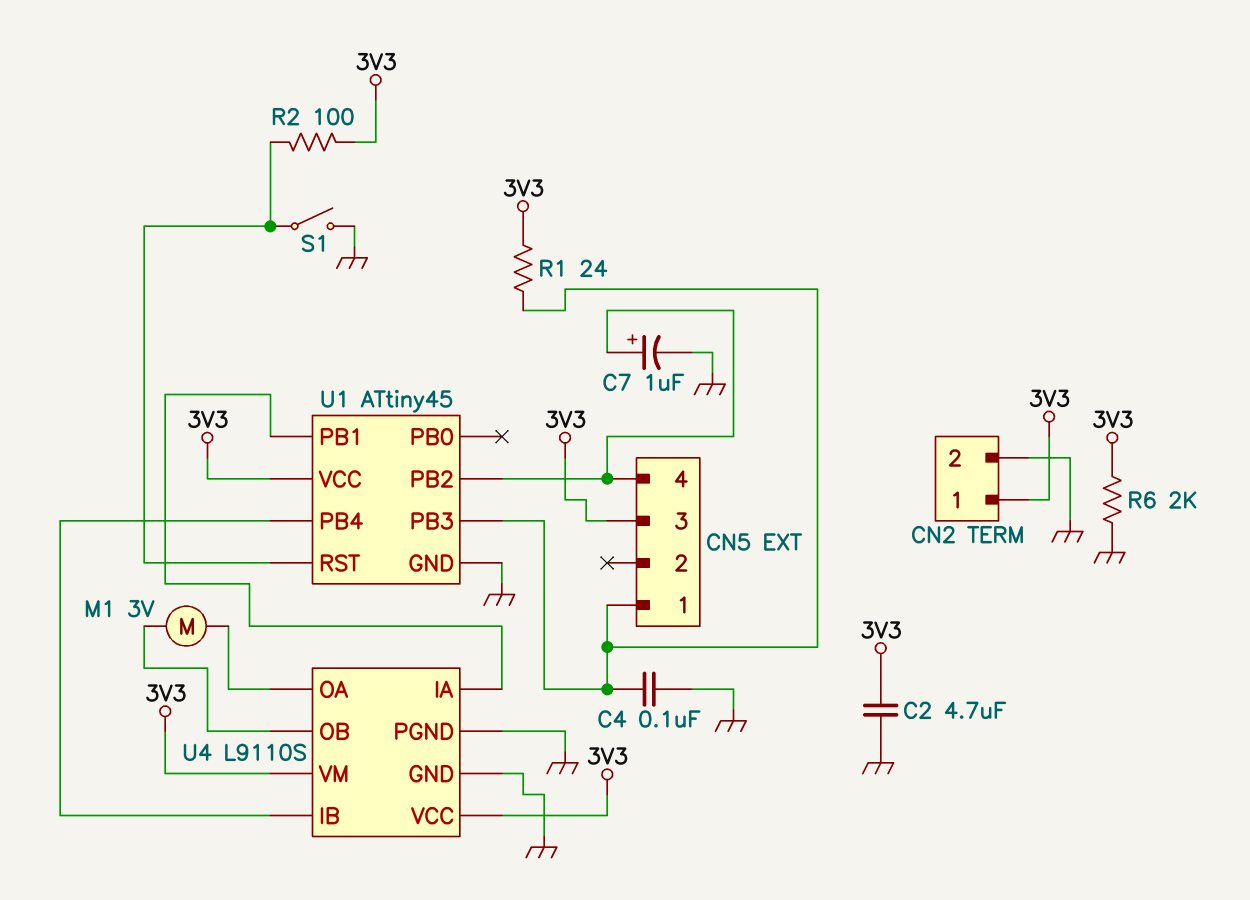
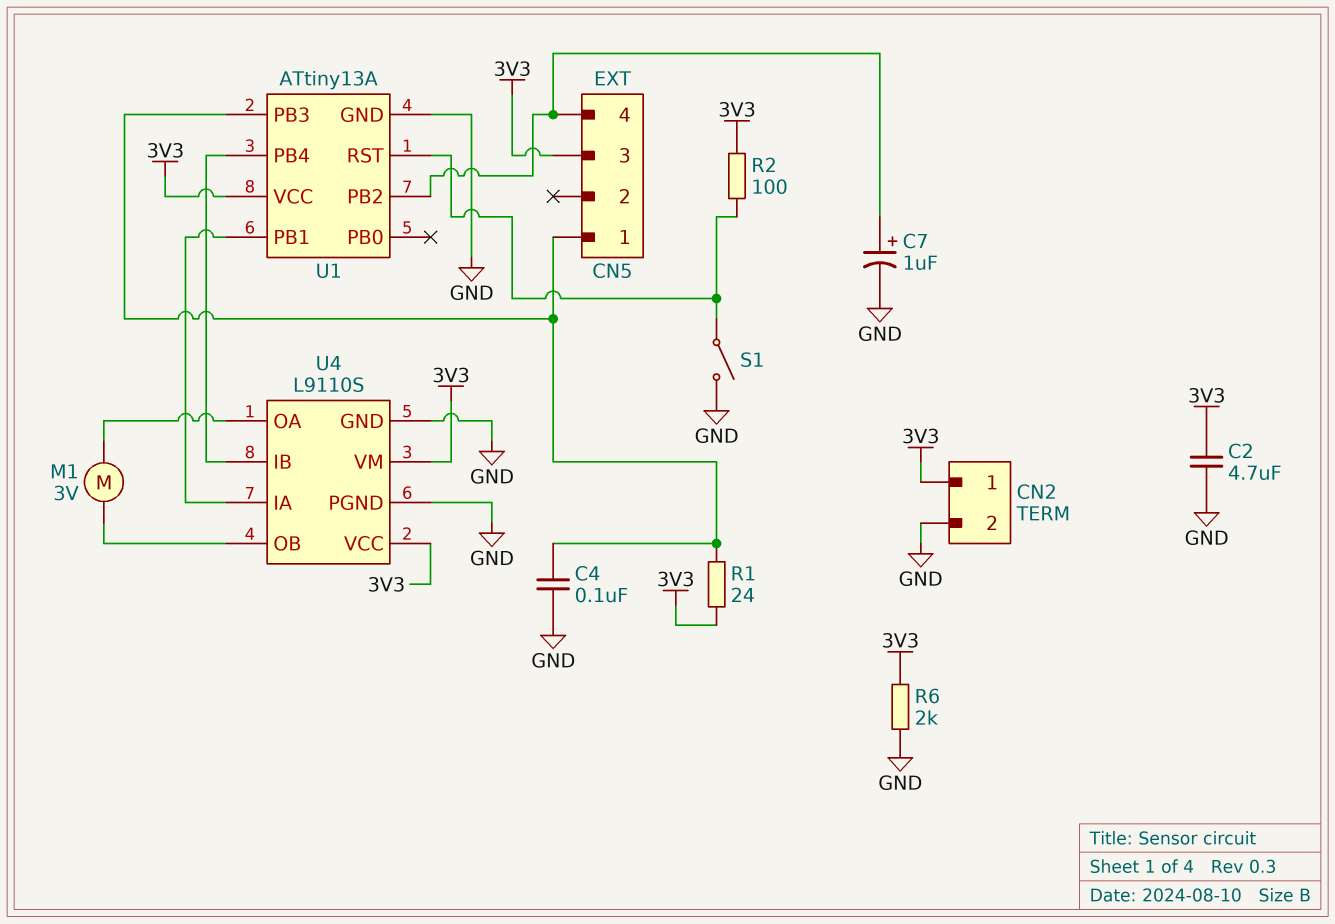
U1: ATtiny45 -> ATtiny13A

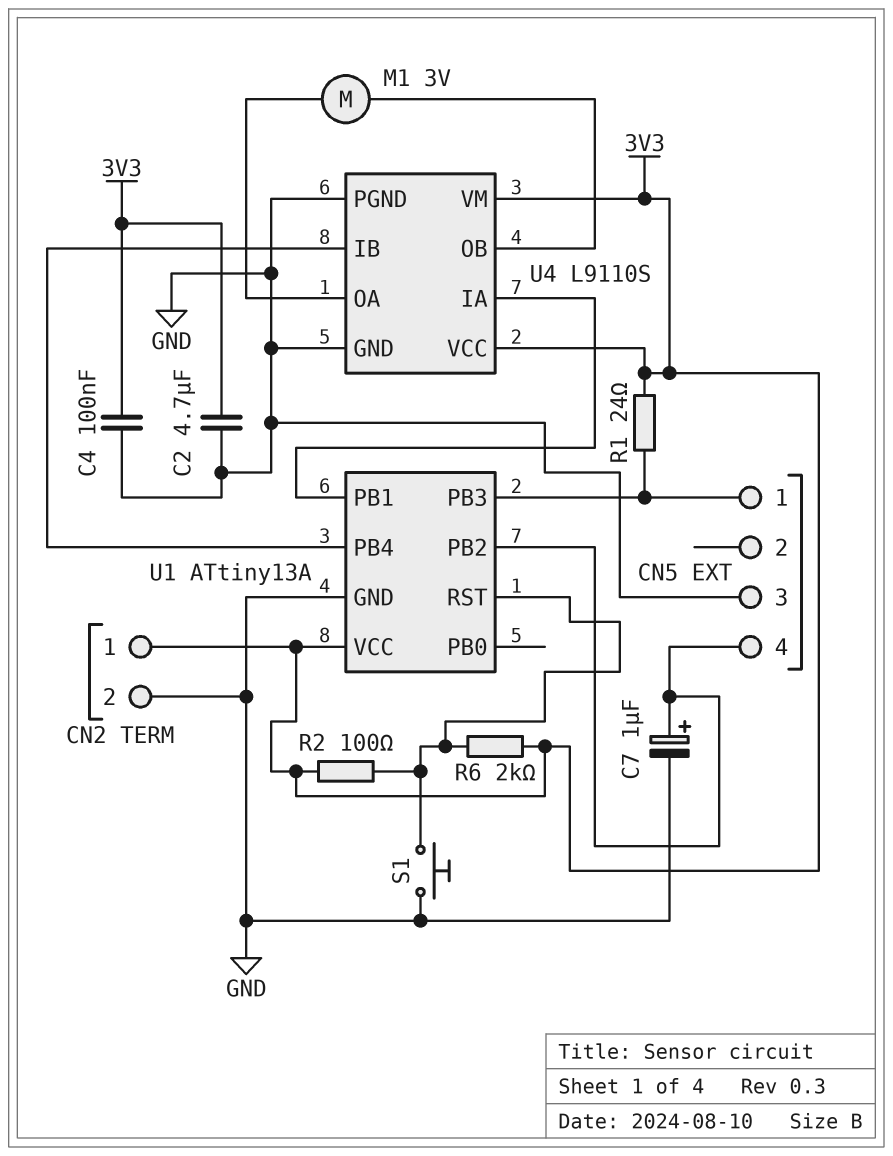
C4: 100nF (CN5/1, GND) -> 100nF (3V3, GND)
CN5 pin 3: 3V3 -> GND
R6: 2k (3V3, GND) -> 2k (3V3, U1/RST)
S1: switch (GND, U1/RST) -> button (GND, U1/RST)

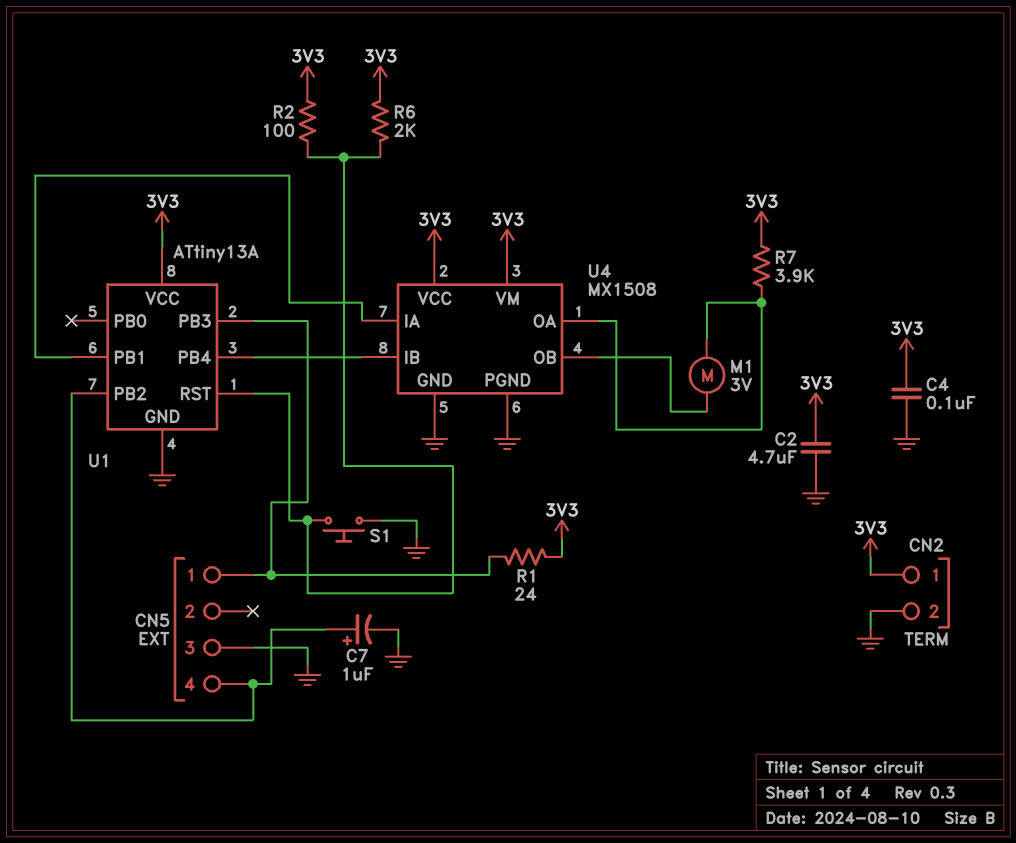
R7: none -> 3.9k (3V3, U4/OA)
U4: L9110S -> MX1508

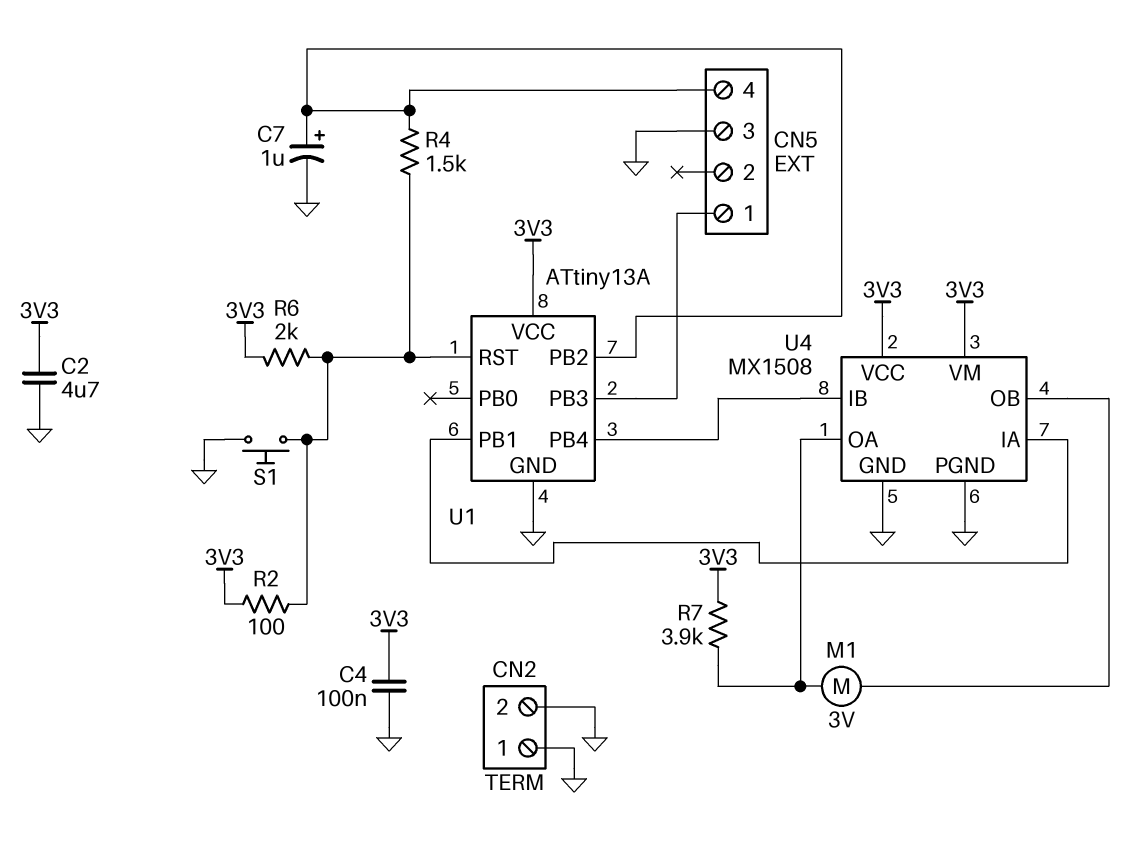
CN2 pin 1: 3V3 -> GND
R1: 24 (3V3, CN5/1) -> none
R4: none -> 1.5k (CN5/4, U1/RST)

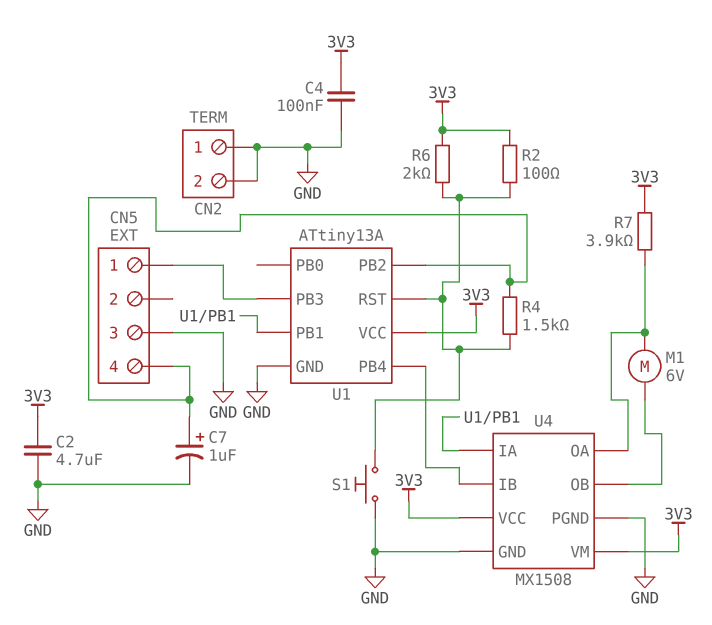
M1: motor 3V (U4/OA, U4/OB) -> motor 6V (U4/OA, U4/OB)

